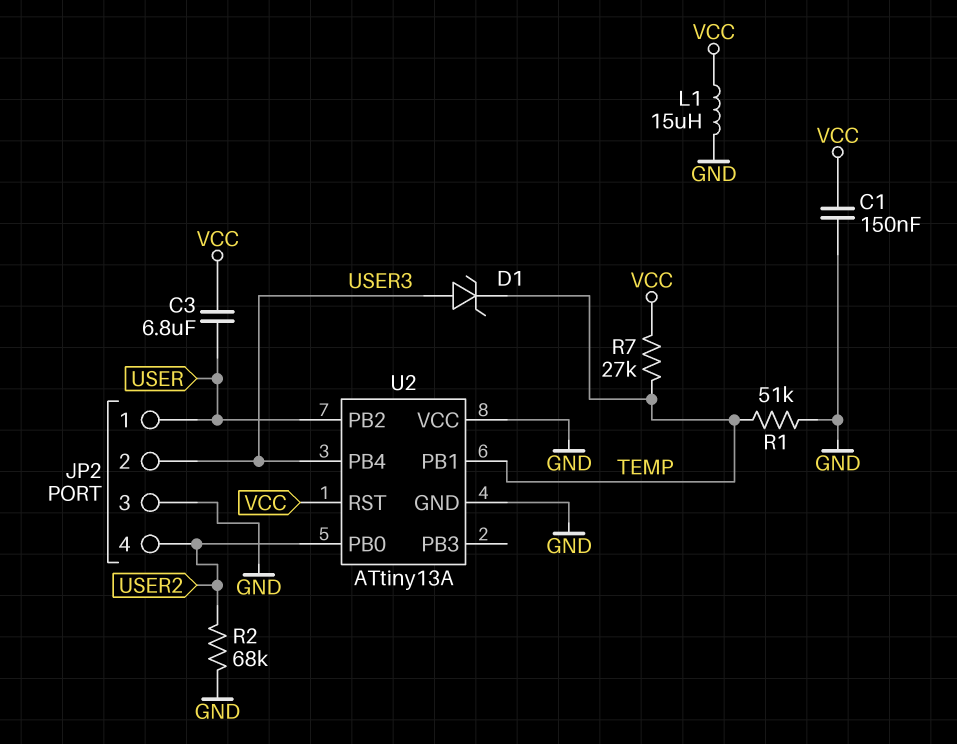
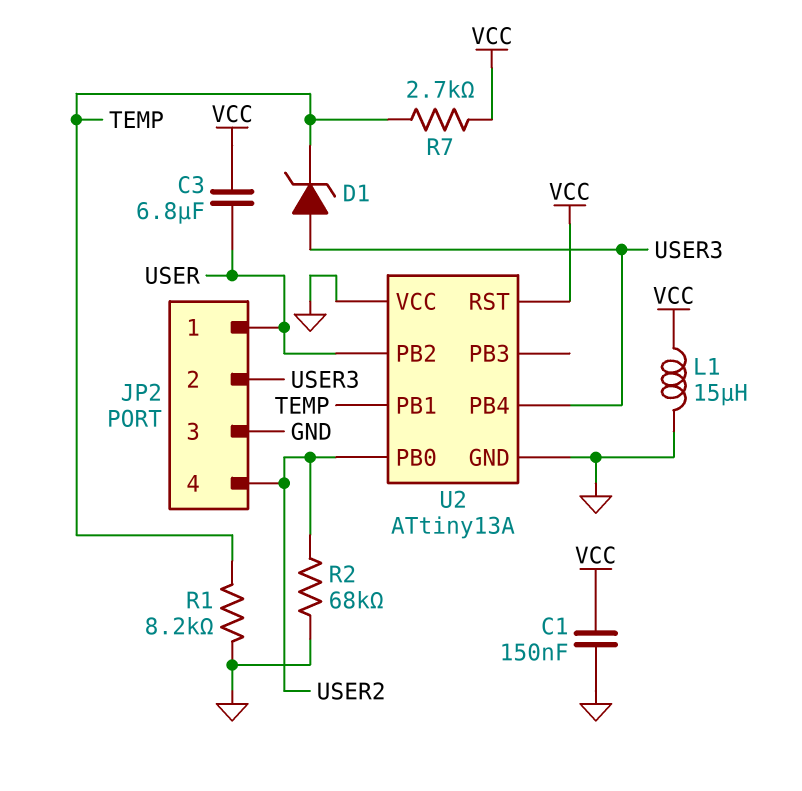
R1: 51k (GND, TEMP) -> 8.2k (GND, TEMP)
R7: 27k (TEMP, VCC) -> 2.7k (TEMP, VCC)

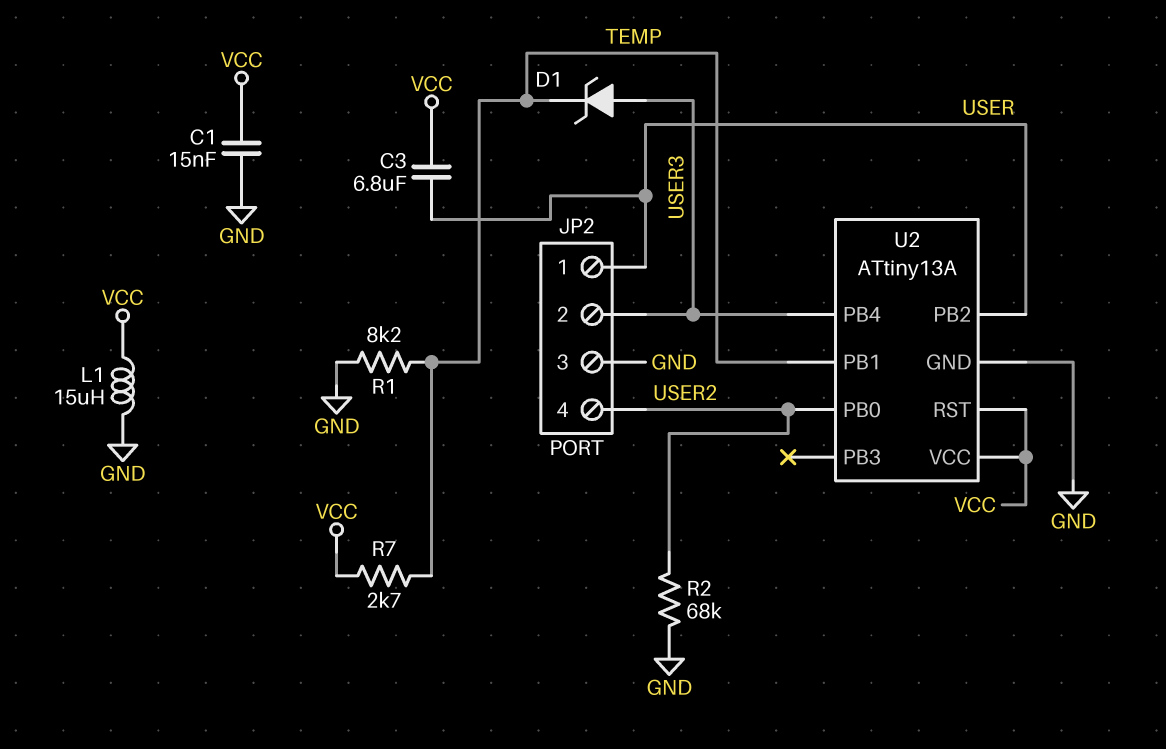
C1: 150nF (GND, VCC) -> 15nF (GND, VCC)
U2 pin VCC: GND -> VCC

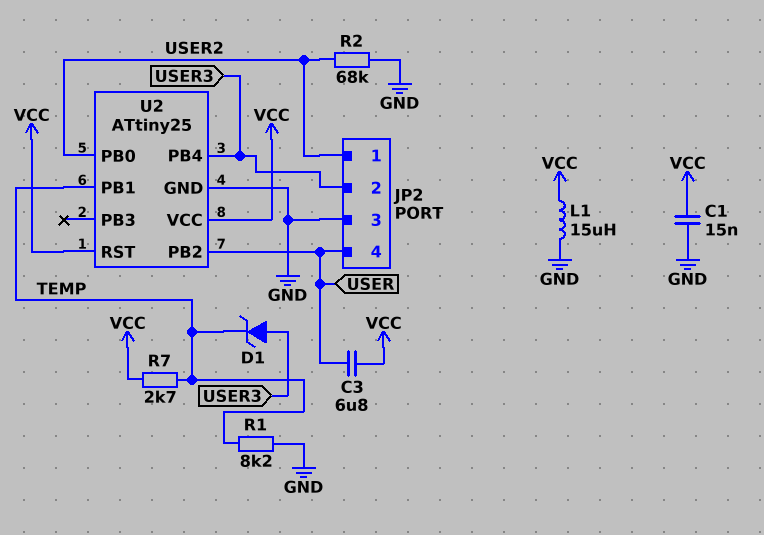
JP2 pin 1: USER -> USER2
JP2 pin 4: USER2 -> USER
U2: ATtiny13A -> ATtiny25

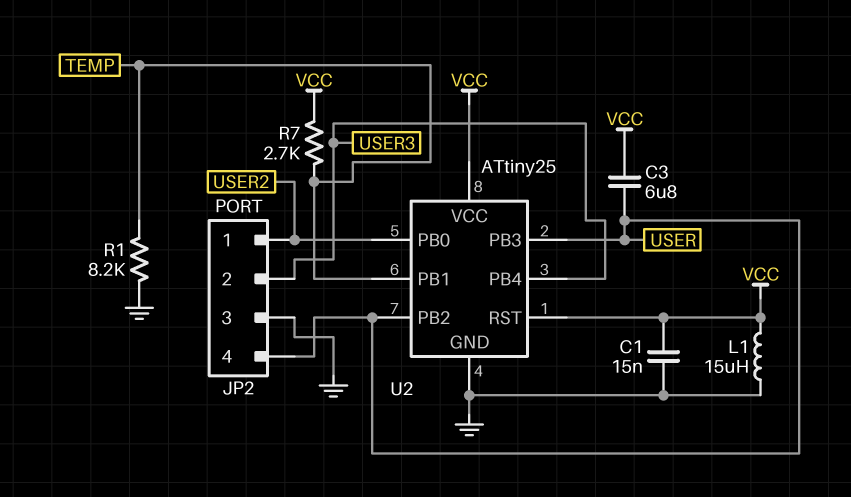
D1: zener (A USER3, K TEMP) -> none
R2: 68k (GND, USER2) -> none
U2 pin PB3: none -> USER

